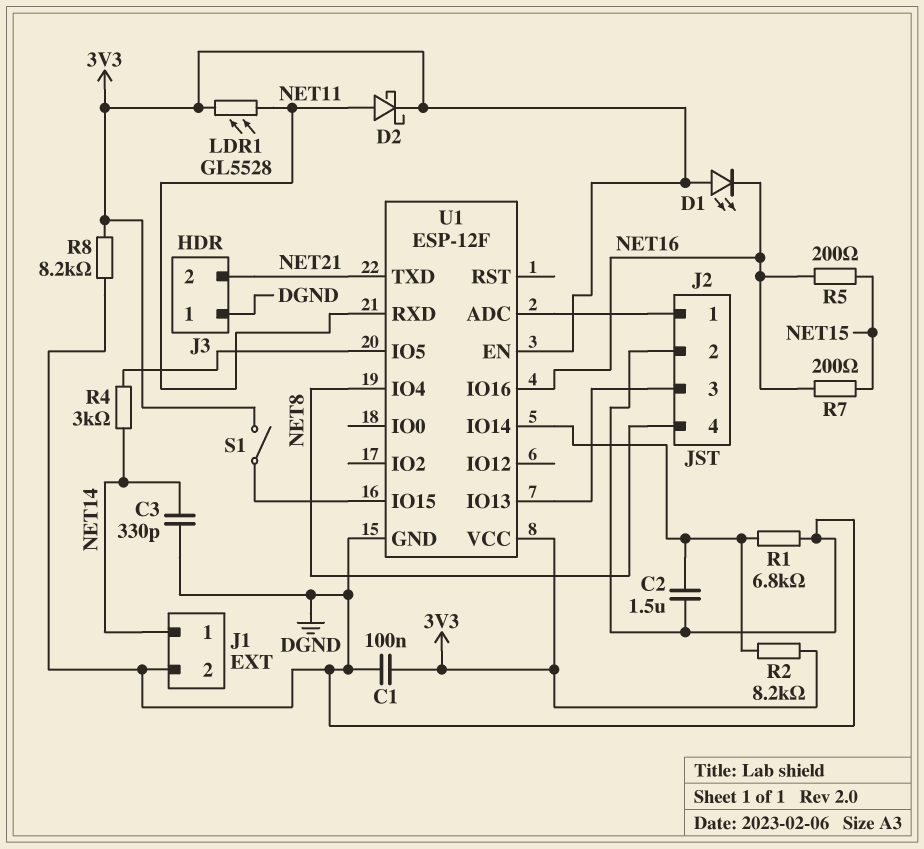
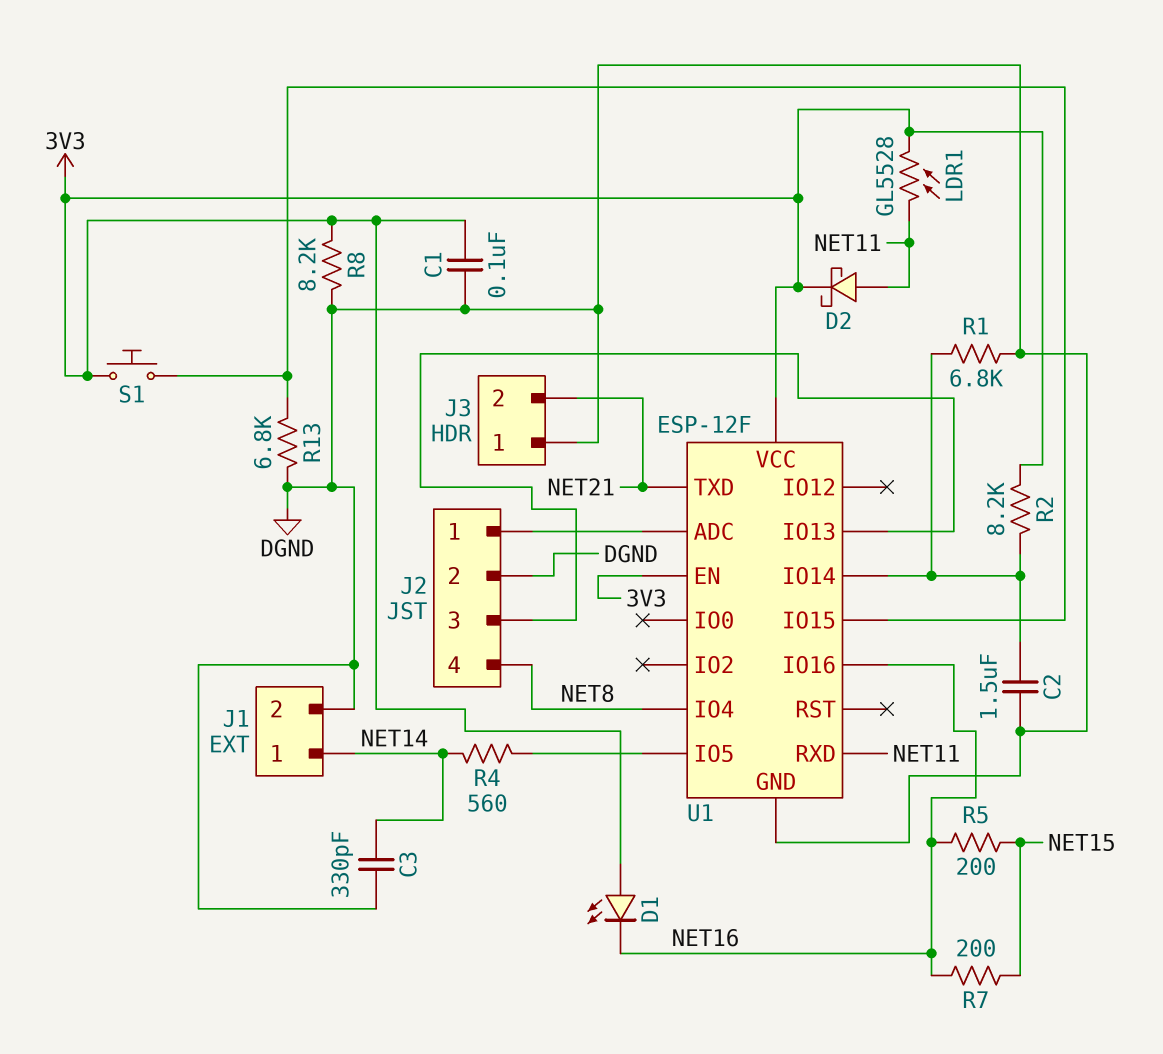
R4: 3k (NET14, U1/IO5) -> 560 (NET14, U1/IO5)
R13: none -> 6.8k (DGND, U1/IO15)
S1: switch (3V3, U1/IO15) -> button (3V3, U1/IO15)

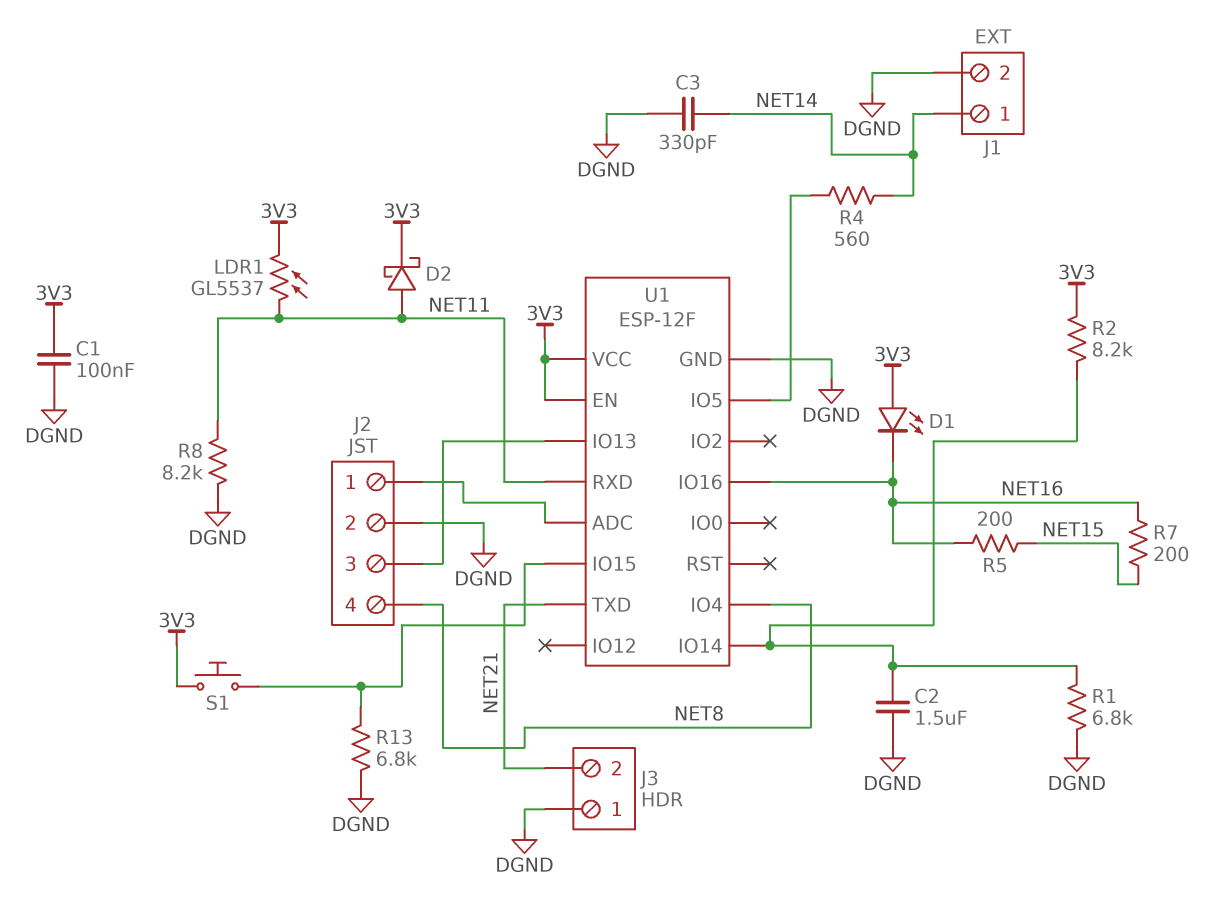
LDR1: GL5528 (3V3, NET11) -> GL5537 (3V3, NET11)
R8: 8.2k (3V3, DGND) -> 8.2k (DGND, NET11)

